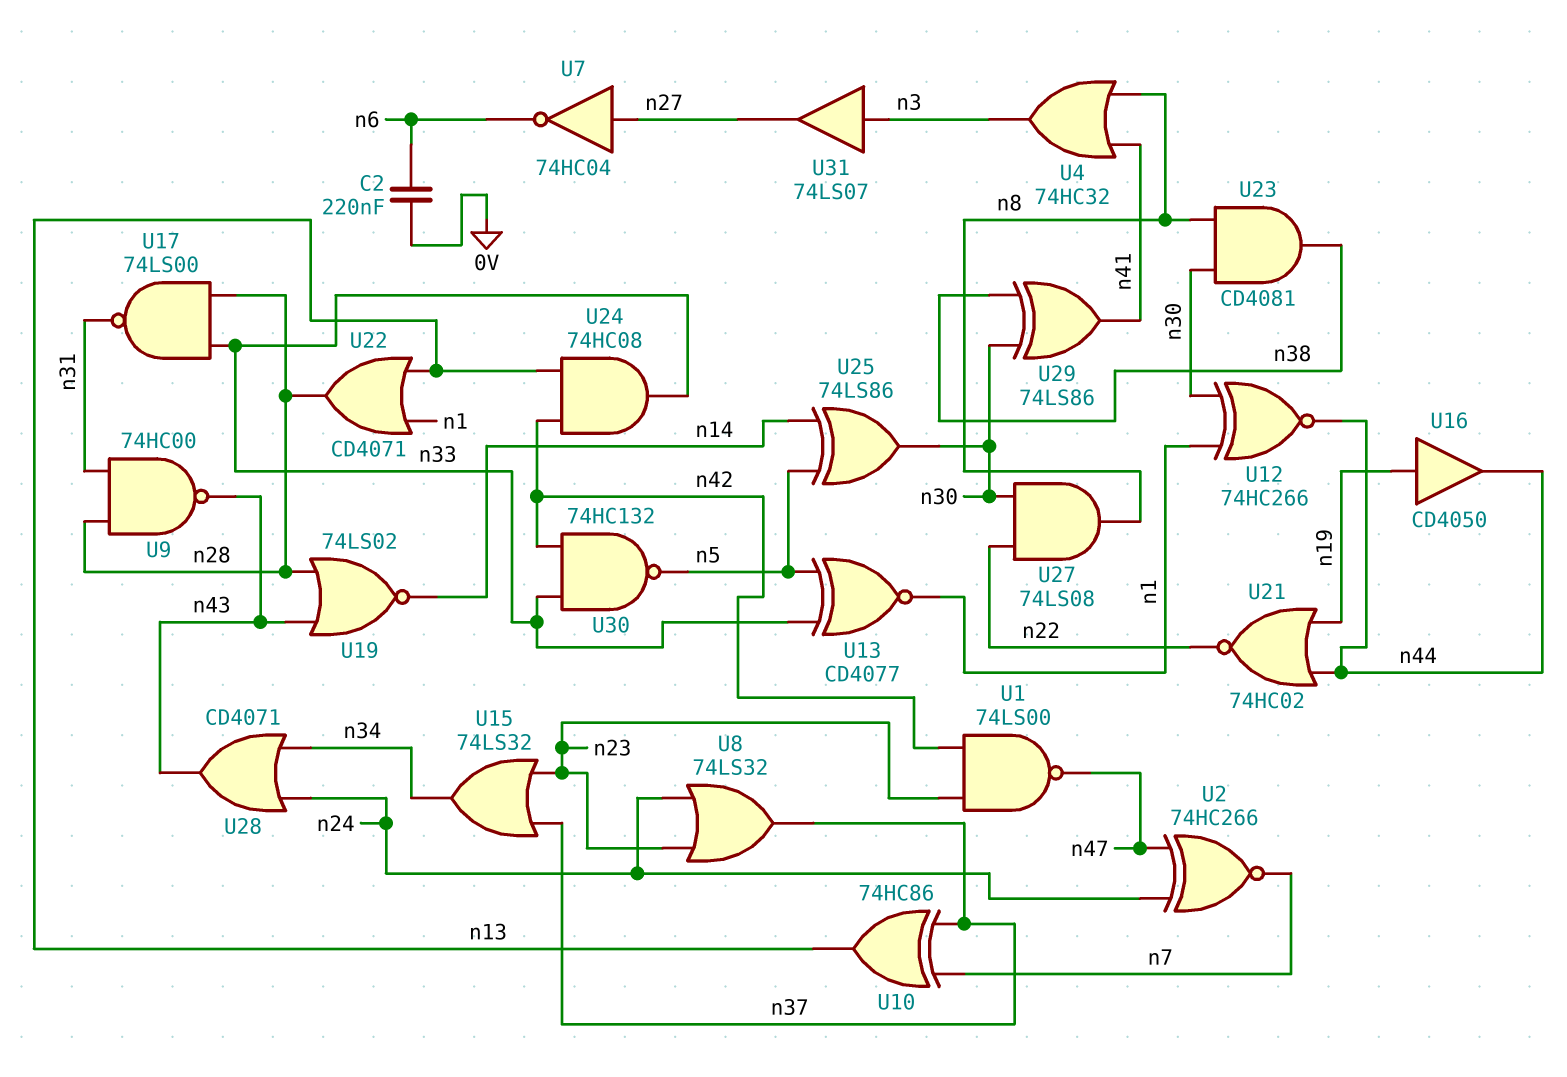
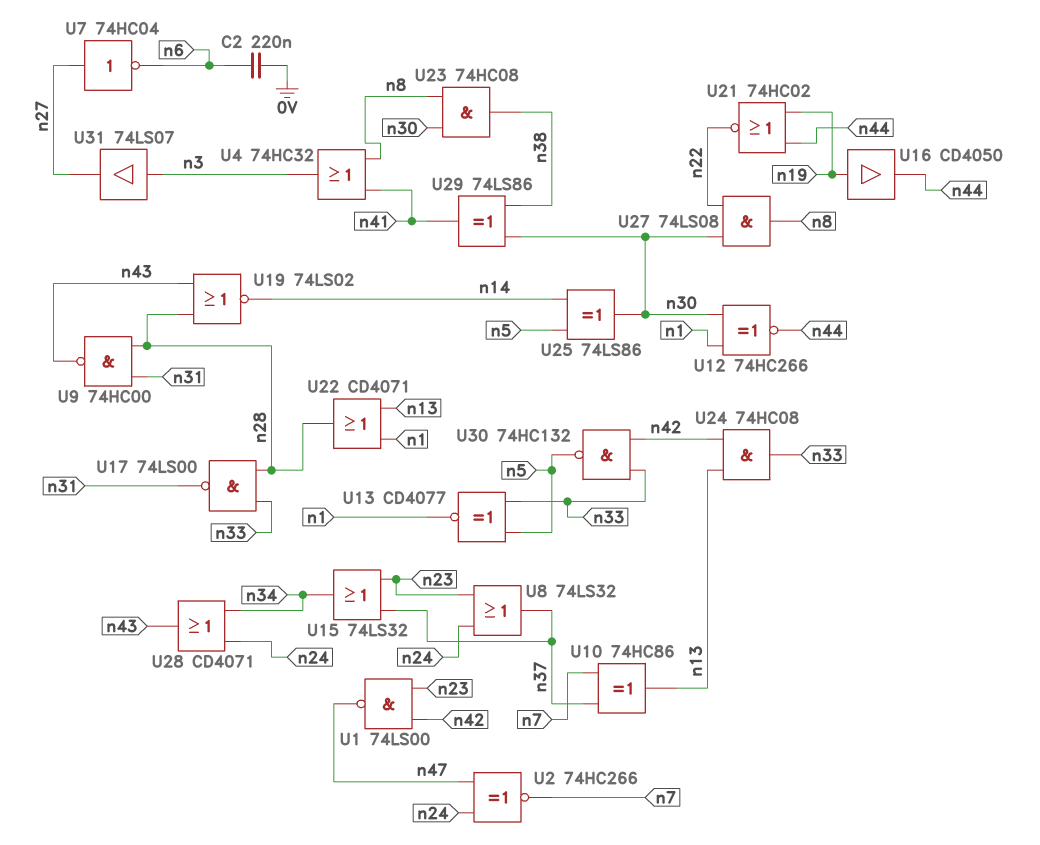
U23: AND CD4081 (in n8, in n30, out n38) -> AND 74HC08 (in n8, in n30, out n38)

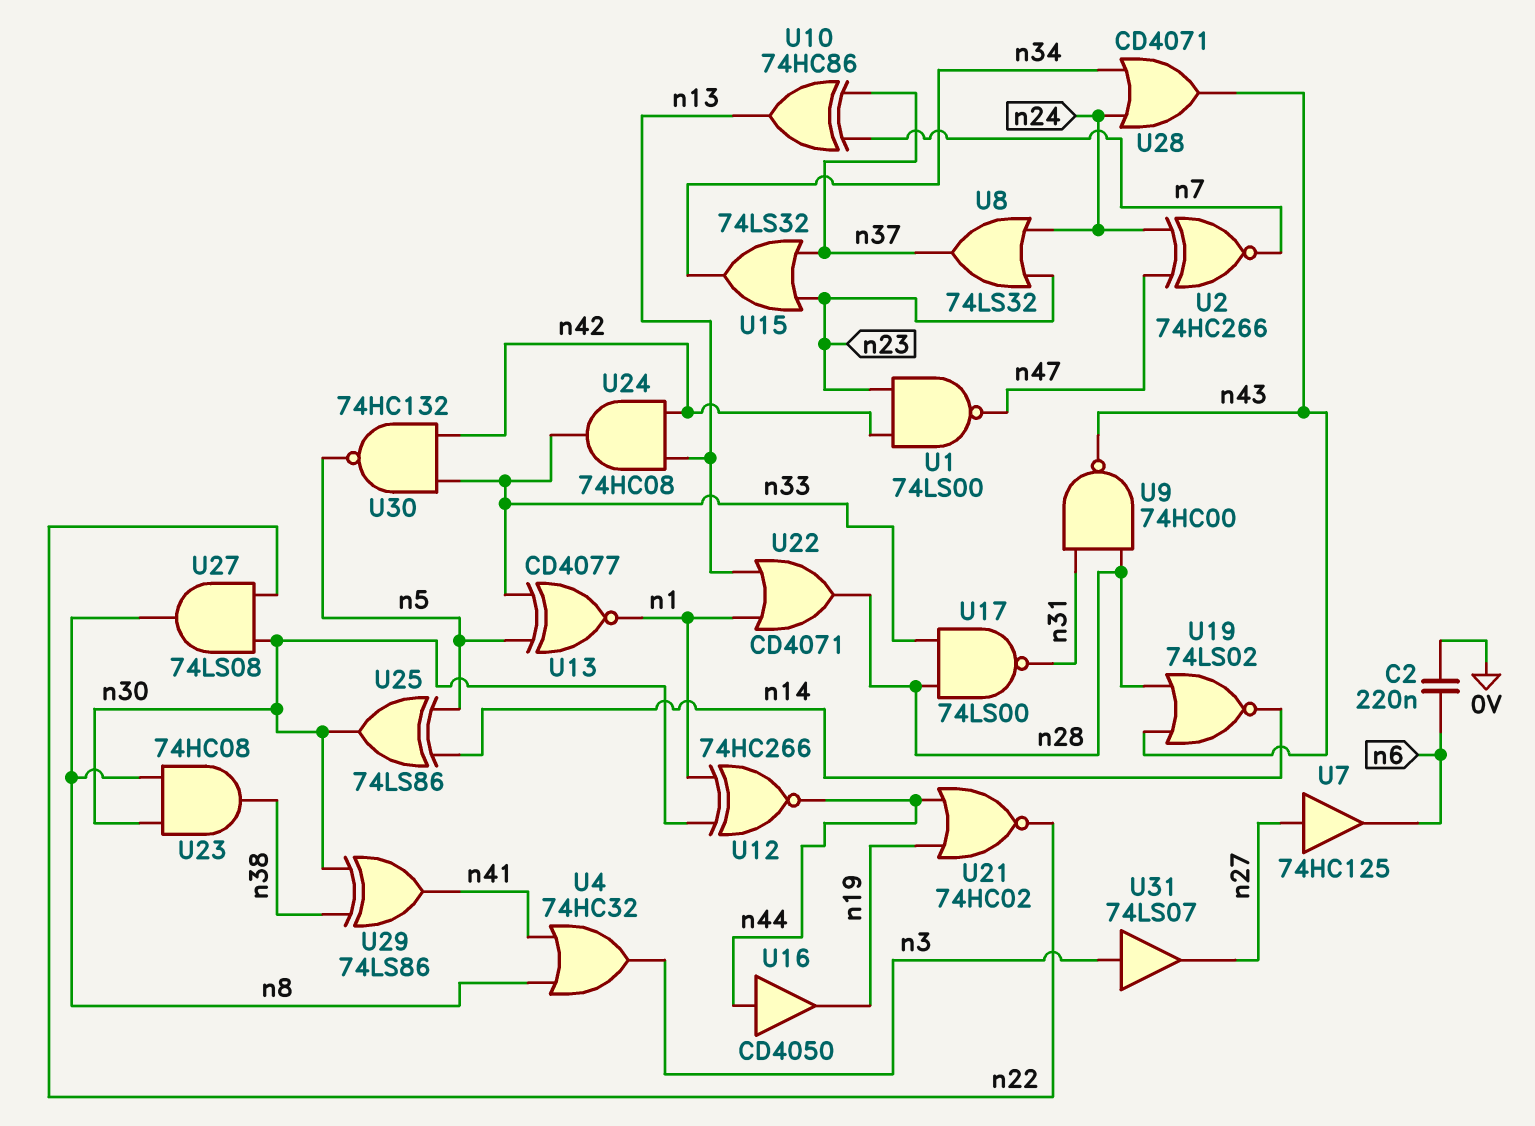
U7: NOT 74HC04 (in n27, out n6) -> buffer 74HC125 (in n27, out n6)
U16: buffer CD4050 (in n19, out n44) -> buffer CD4050 (in n44, out n19)

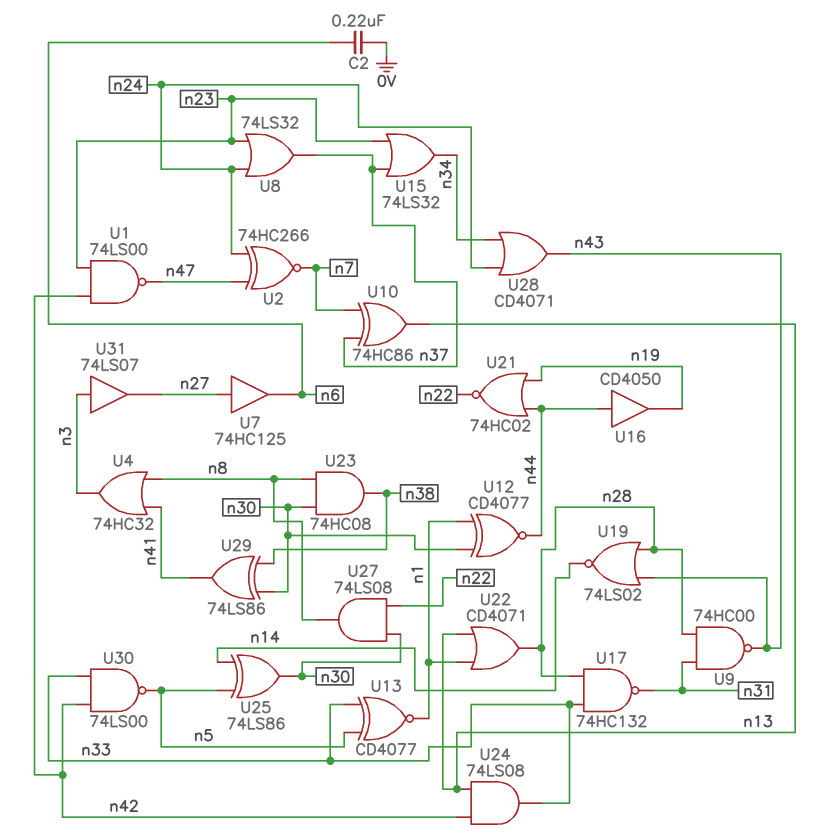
U12: XNOR 74HC266 (in n1, in n30, out n44) -> XNOR CD4077 (in n1, in n30, out n44)
U17: NAND 74LS00 (in n28, in n33, out n31) -> NAND 74HC132 (in n28, in n33, out n31)
U24: AND 74HC08 (in n13, in n42, out n33) -> AND 74LS08 (in n13, in n42, out n33)
U30: NAND 74HC132 (in n33, in n42, out n5) -> NAND 74LS00 (in n33, in n42, out n5)

